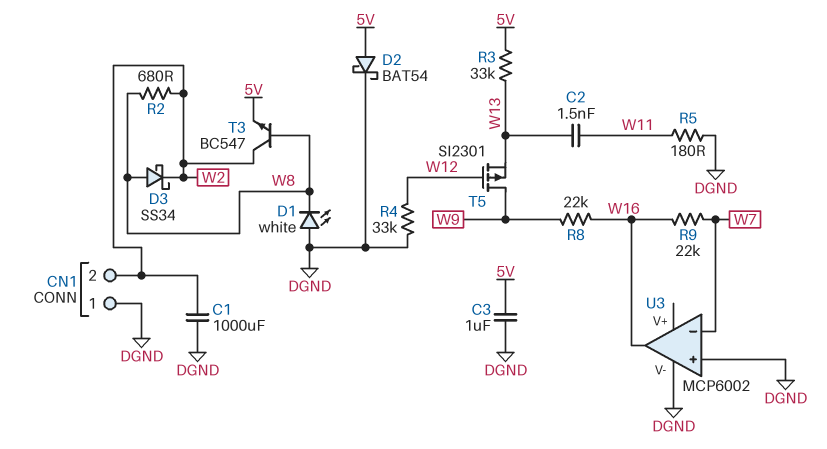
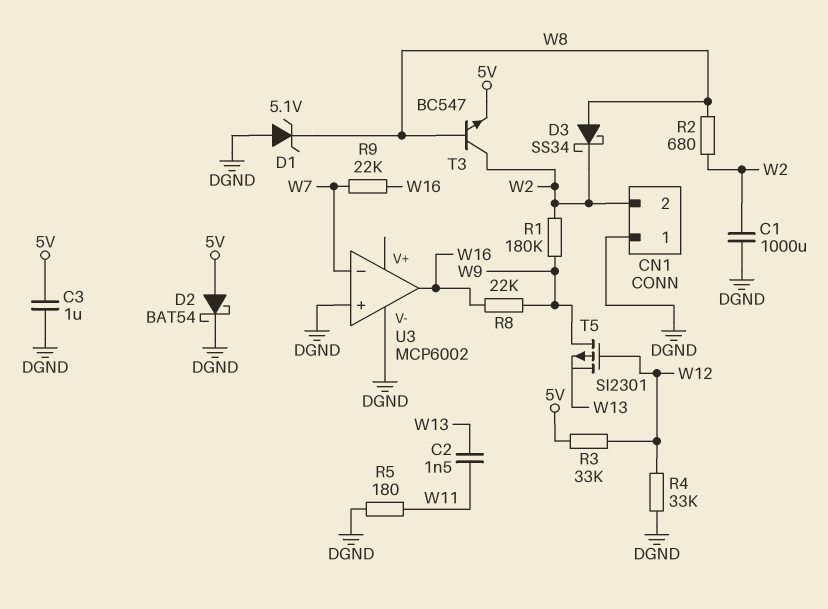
D1: LED white (A DGND, K W8) -> zener 5.1V (A DGND, K W8)
R1: none -> 180k (W2, W9)
R3: 33k (5V, W13) -> 33k (5V, W12)

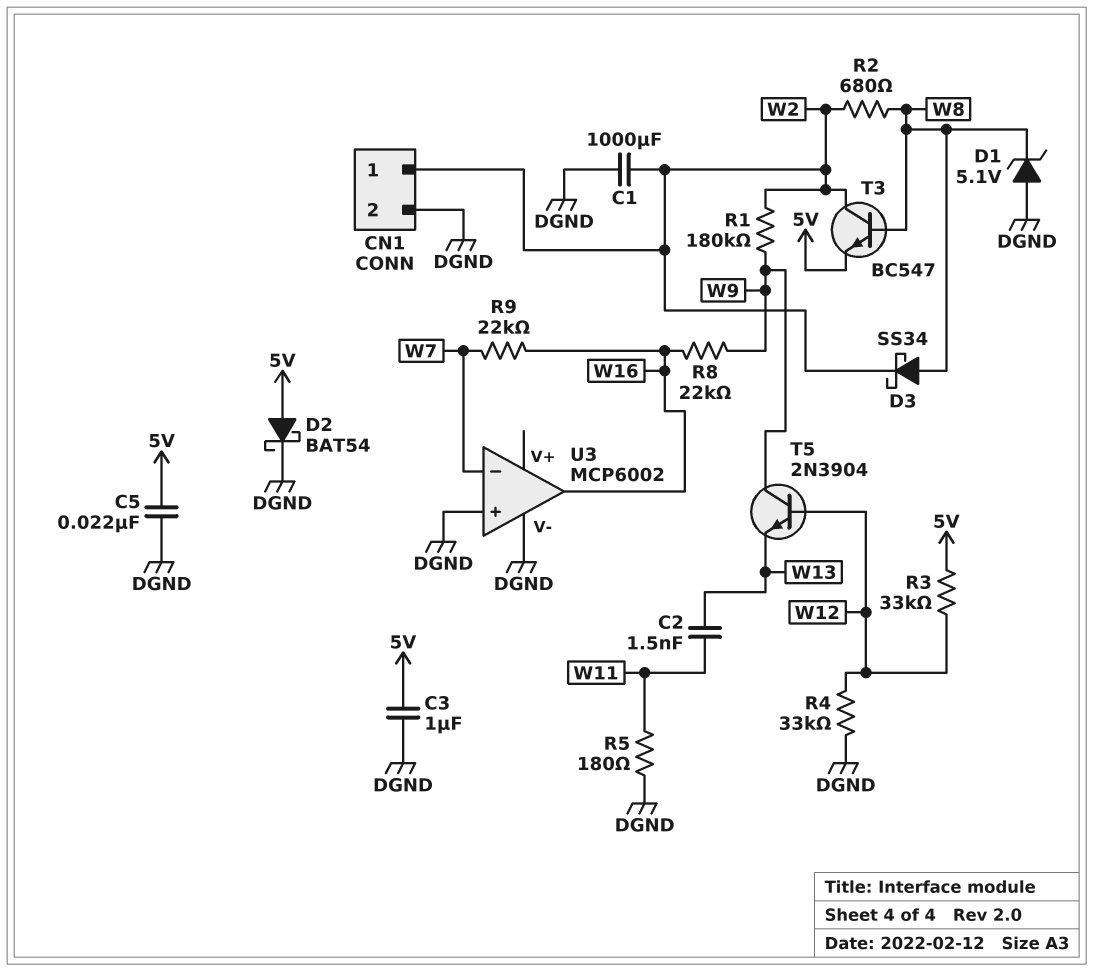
C5: none -> 22nF (5V, DGND)
CN1 pin 1: DGND -> W2
CN1 pin 2: W2 -> DGND
T5: PMOS SI2301 (G W12, D W9, S W13) -> NPN 2N3904 (B W12, C W9, E W13)

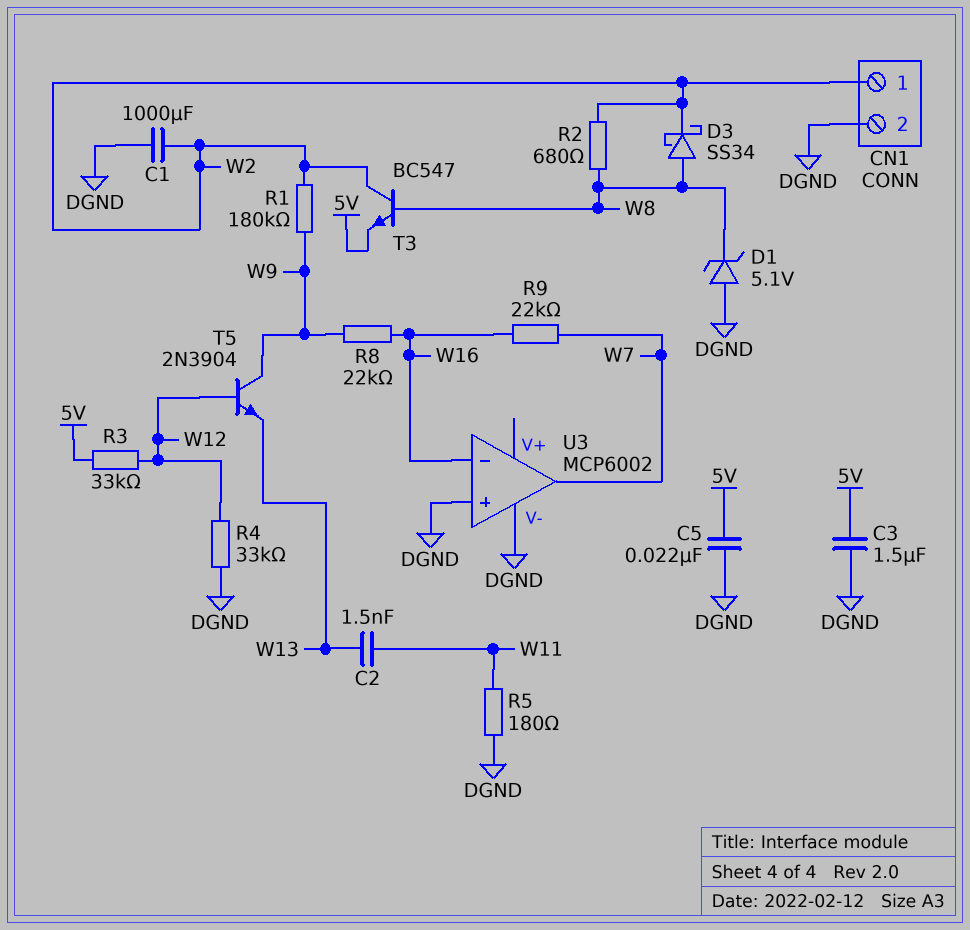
C3: 1uF (5V, DGND) -> 1.5uF (5V, DGND)
D2: schottky BAT54 (A 5V, K DGND) -> none
U3 pin in-: W7 -> W16
U3 pin out: W16 -> W7

